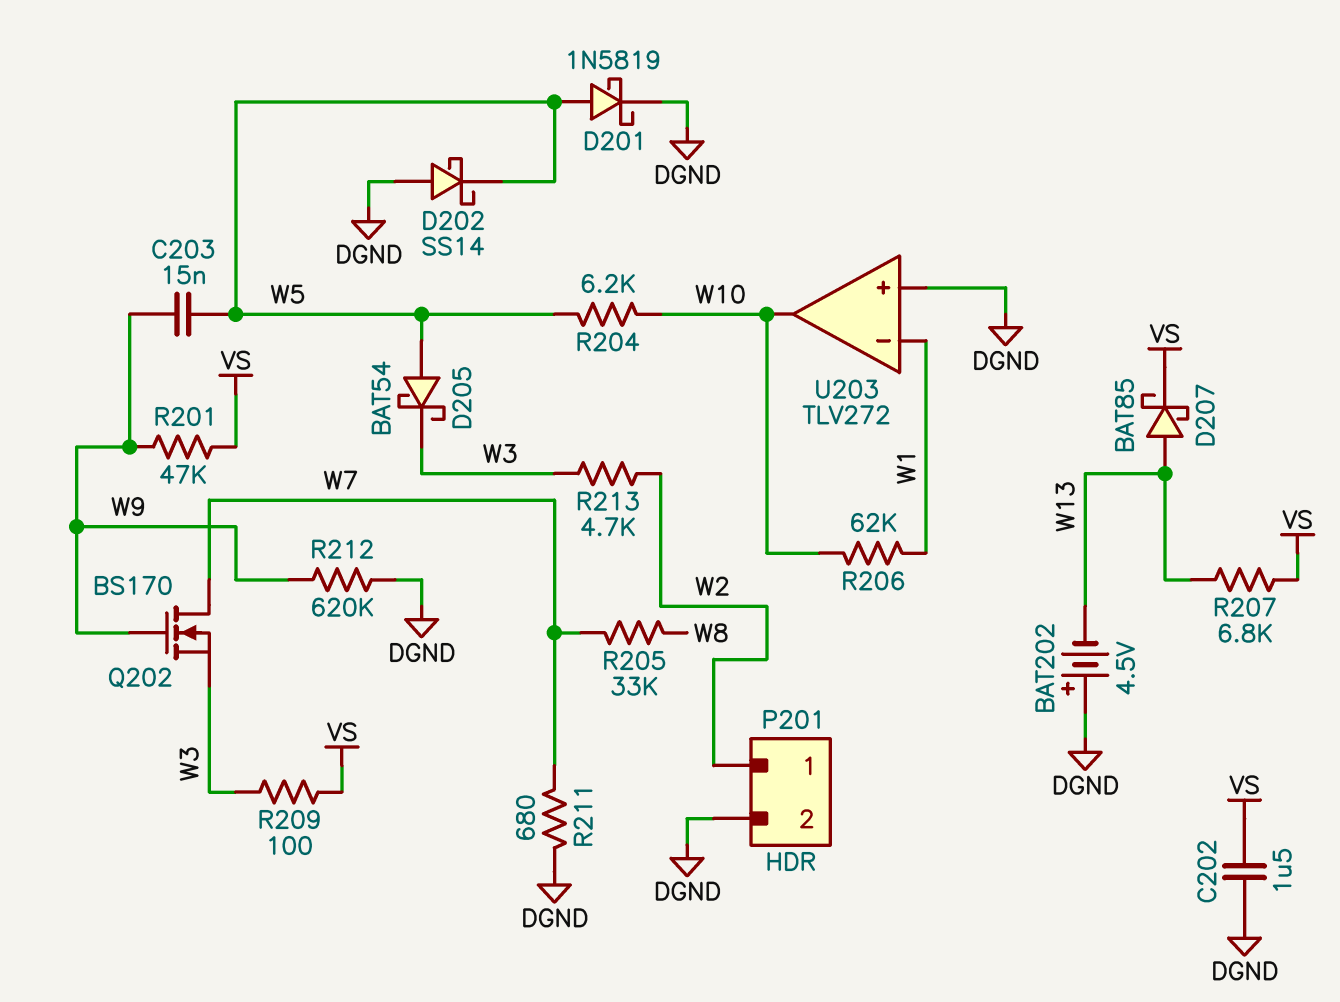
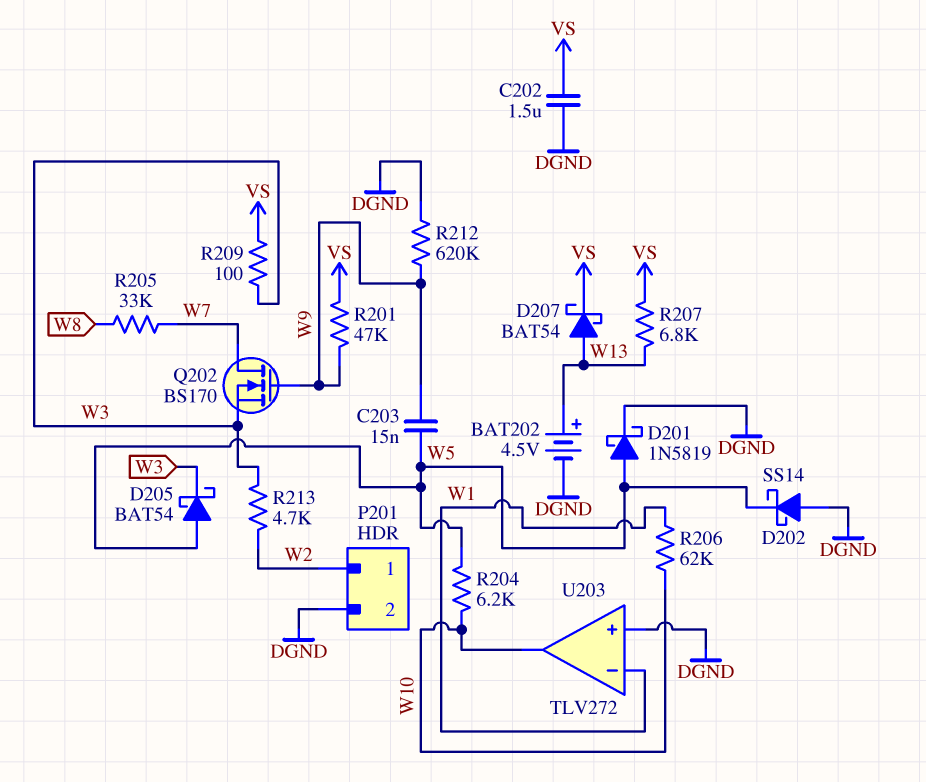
BAT202: 4.5V (plus DGND, minus W13) -> 4.5V (plus W13, minus DGND)
D207: schottky BAT85 (A W13, K VS) -> schottky BAT54 (A W13, K VS)
R211: 680 (DGND, W7) -> none

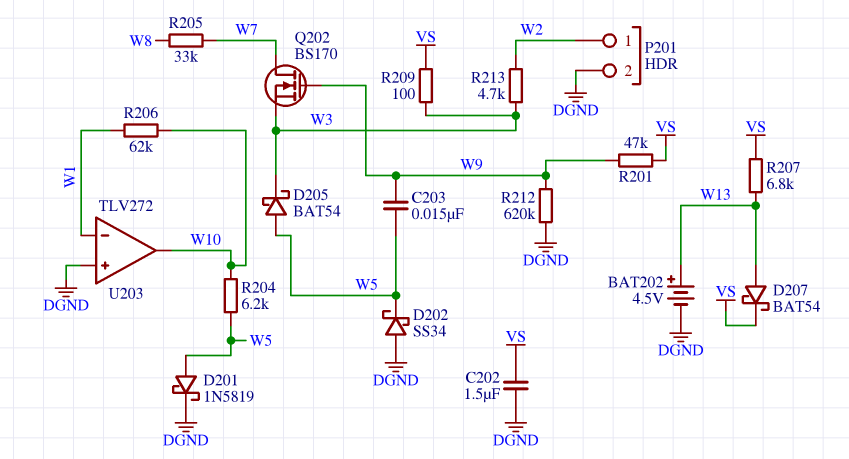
D202: schottky SS14 (A DGND, K W5) -> schottky SS34 (A DGND, K W5)

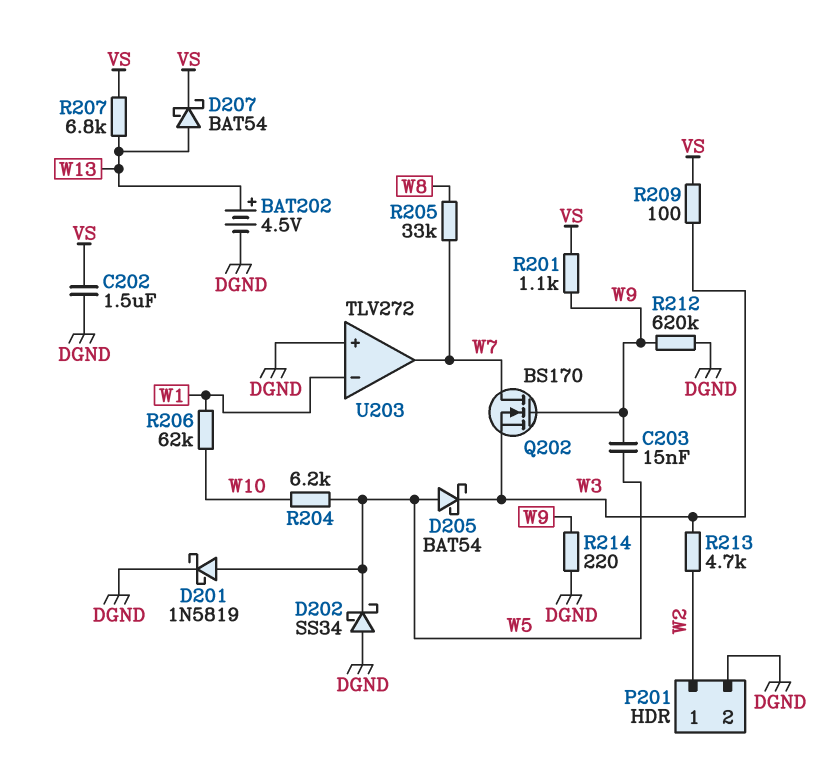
R201: 47k (VS, W9) -> 1.1k (VS, W9)
R214: none -> 220 (DGND, W9)
U203 pin out: W10 -> W7

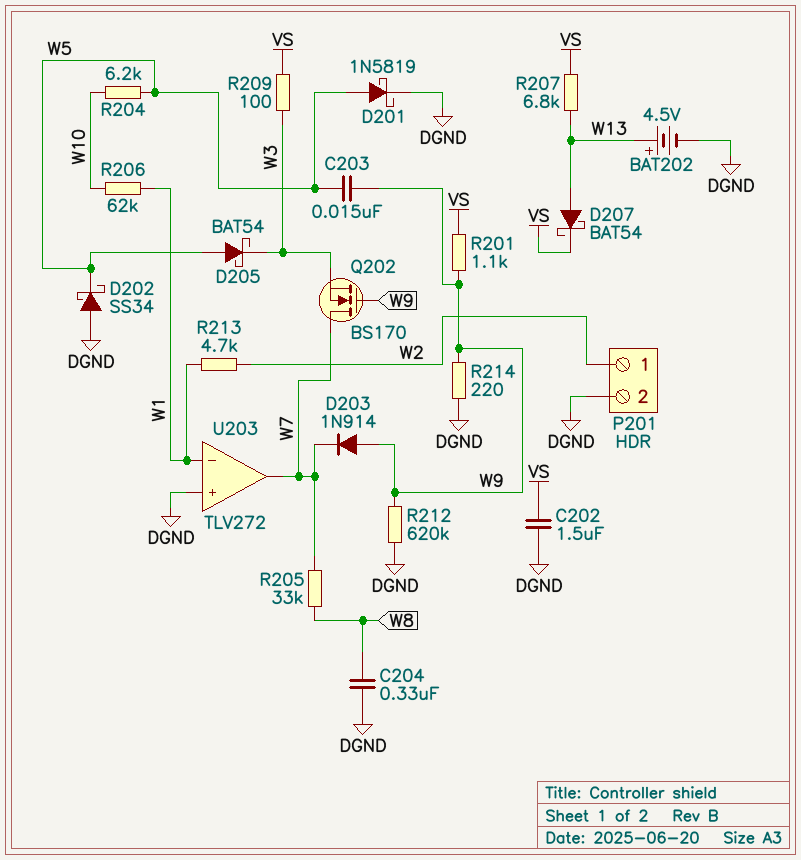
C204: none -> 330nF (DGND, W8)
D203: none -> diode 1N914 (A W9, K W7)
R213: 4.7k (W2, W3) -> 4.7k (W1, W2)

